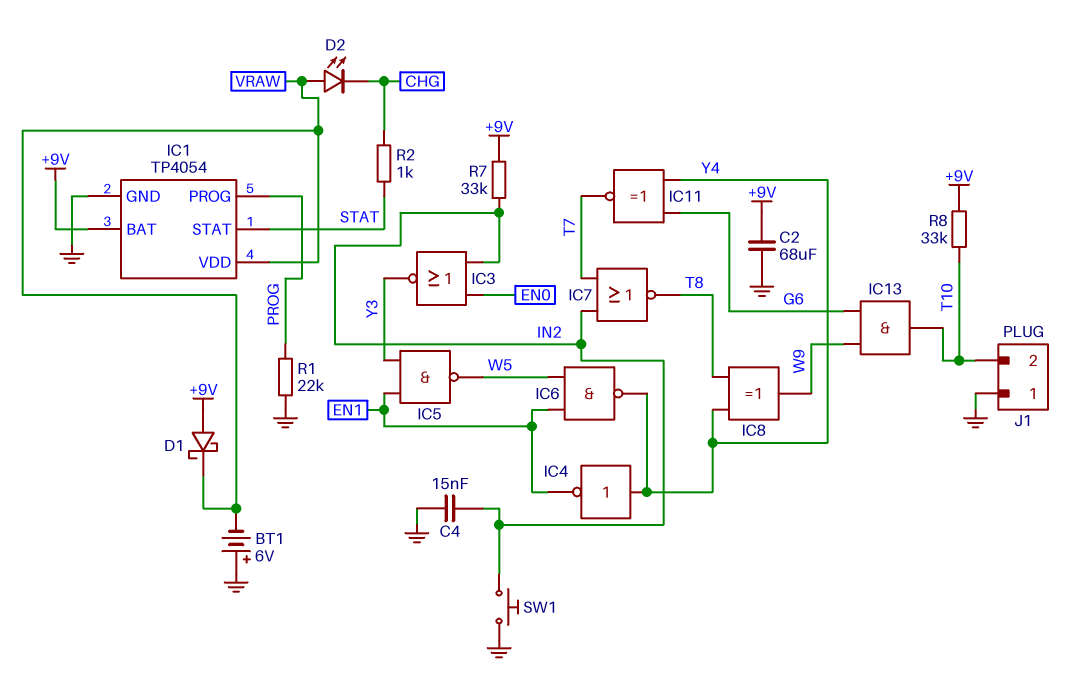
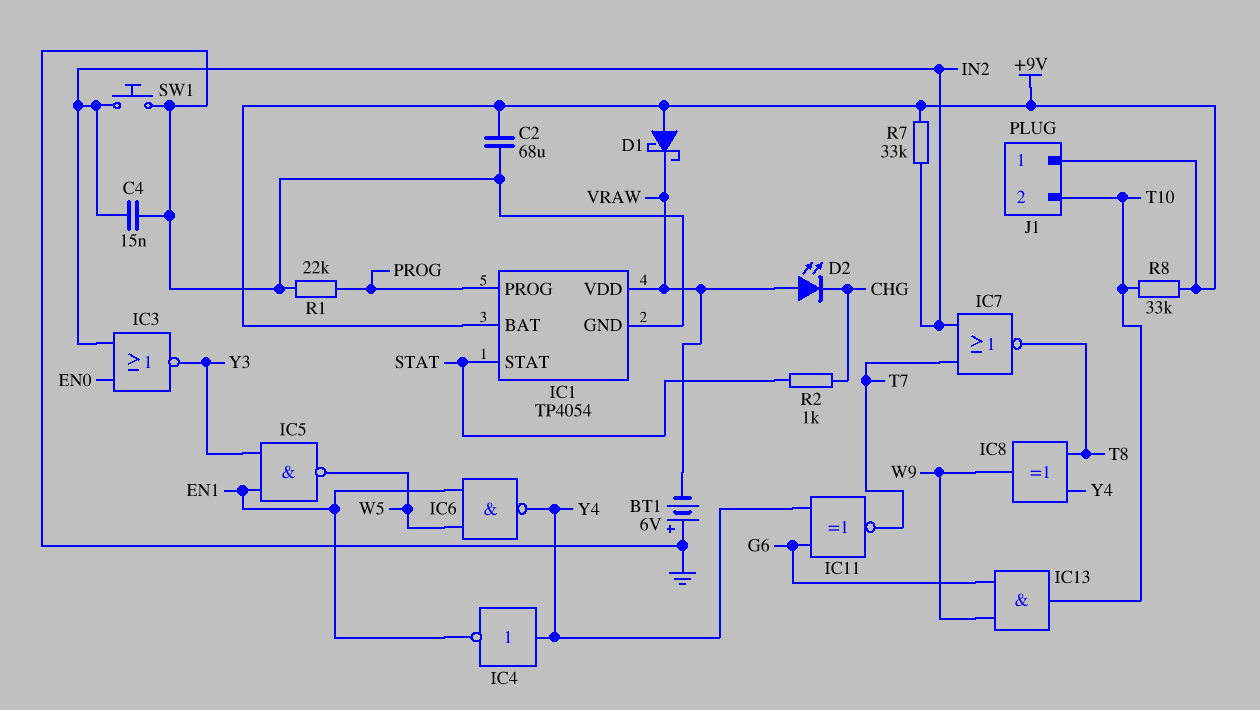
J1 pin 1: GND -> +9V

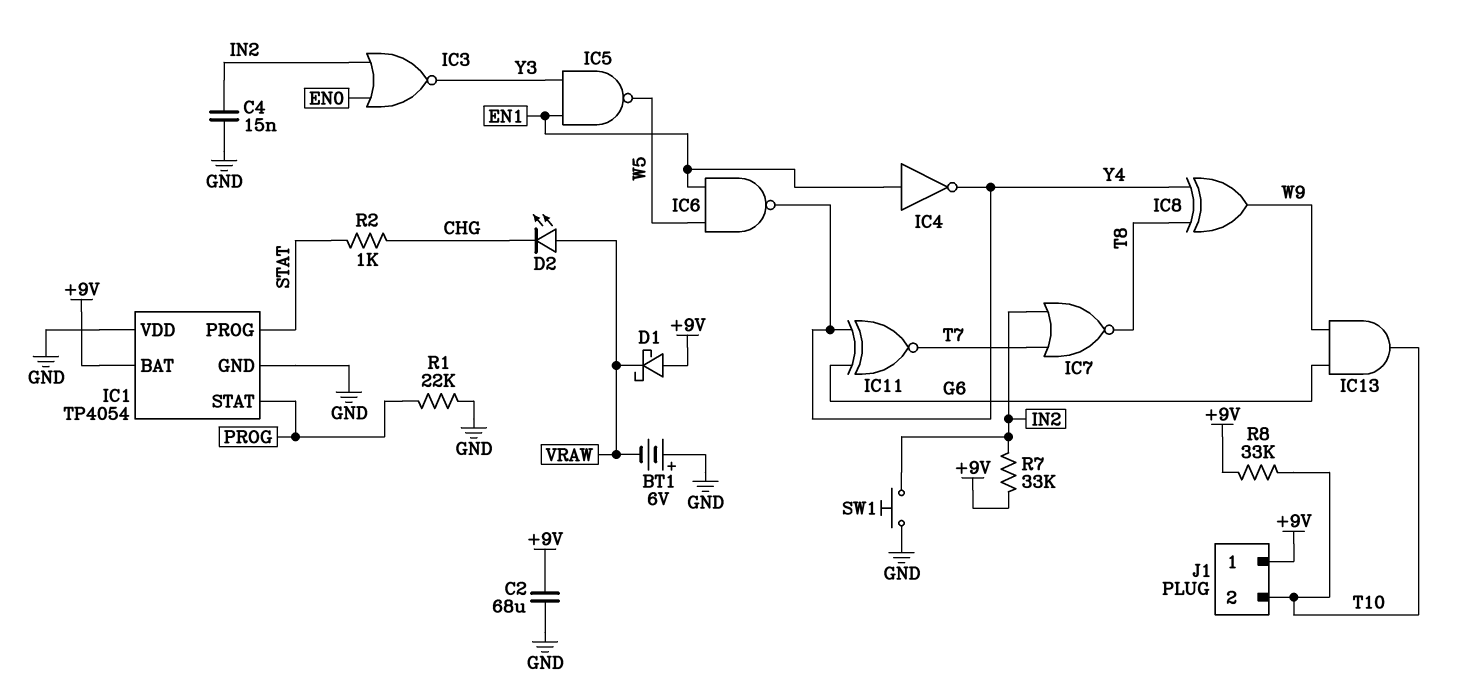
IC1 pin PROG: PROG -> STAT
IC1 pin STAT: STAT -> PROG
IC1 pin VDD: VRAW -> GND
IC4: NOT (in Y4, out EN1) -> NOT (in EN1, out Y4)

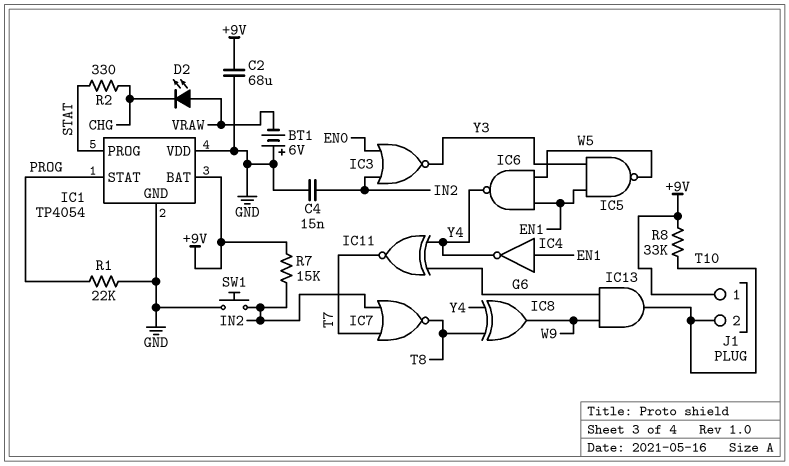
D1: schottky (A +9V, K VRAW) -> none
R2: 1k (CHG, STAT) -> 330 (CHG, STAT)
R7: 33k (+9V, IN2) -> 15k (+9V, IN2)

